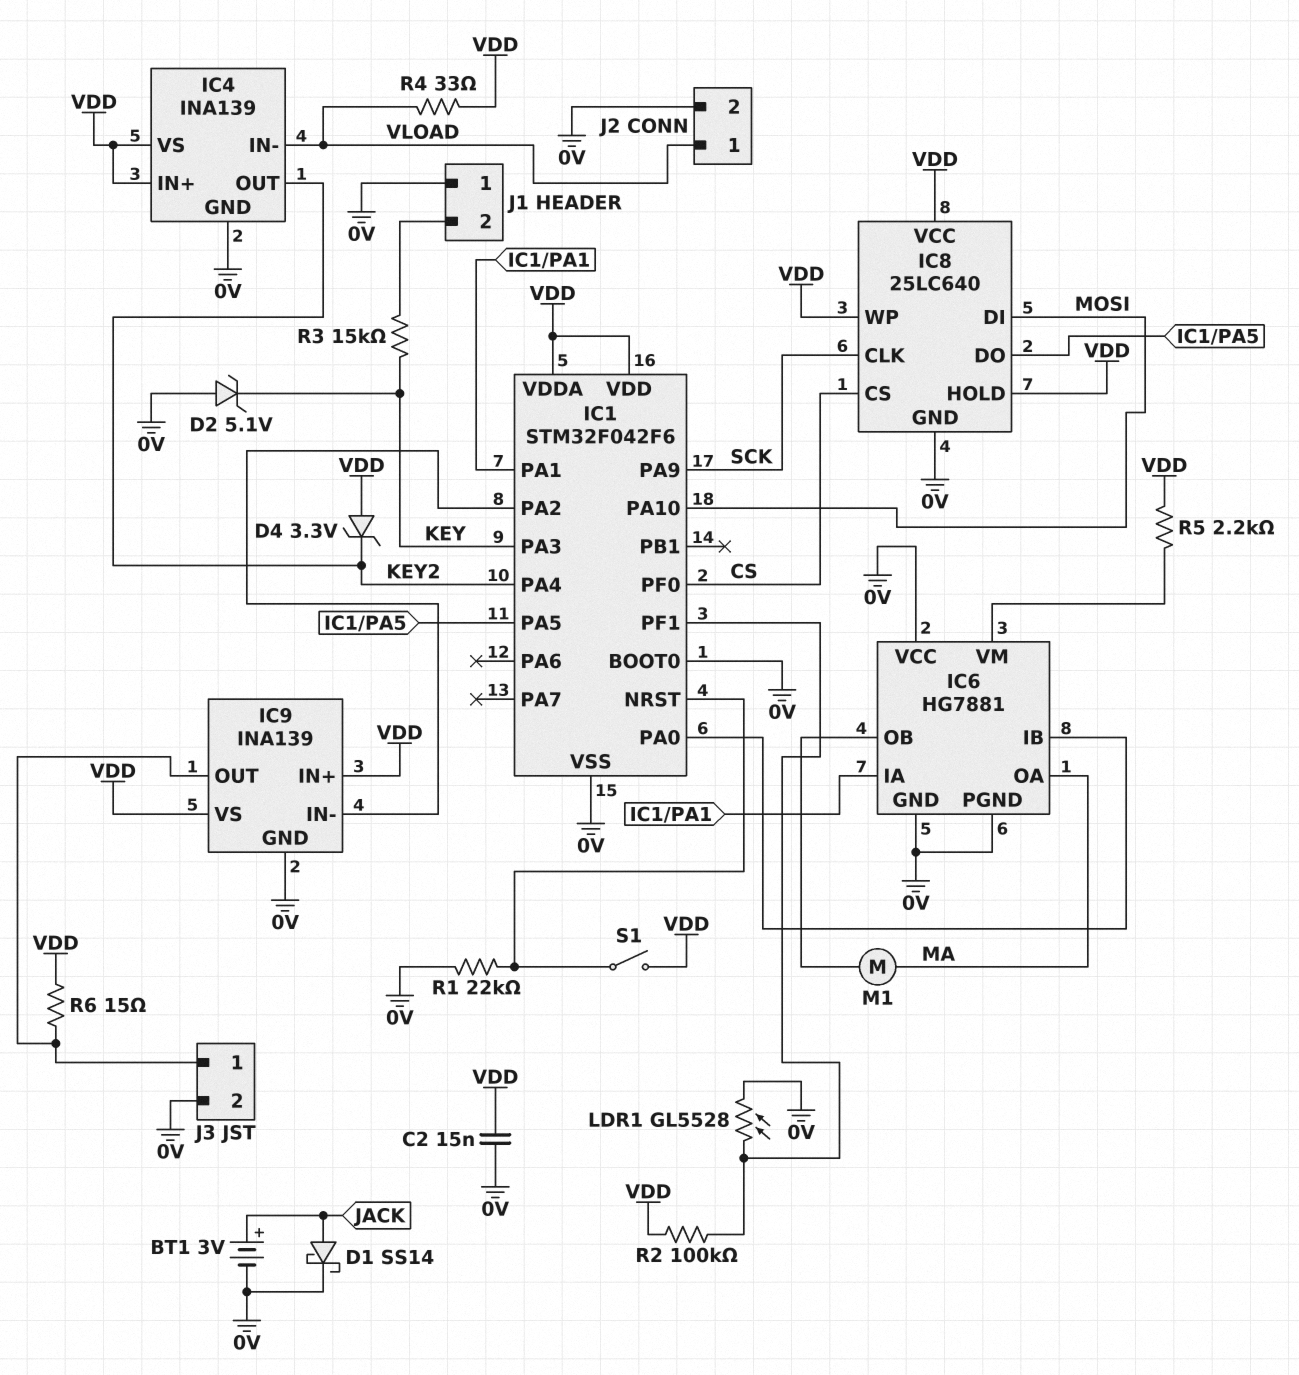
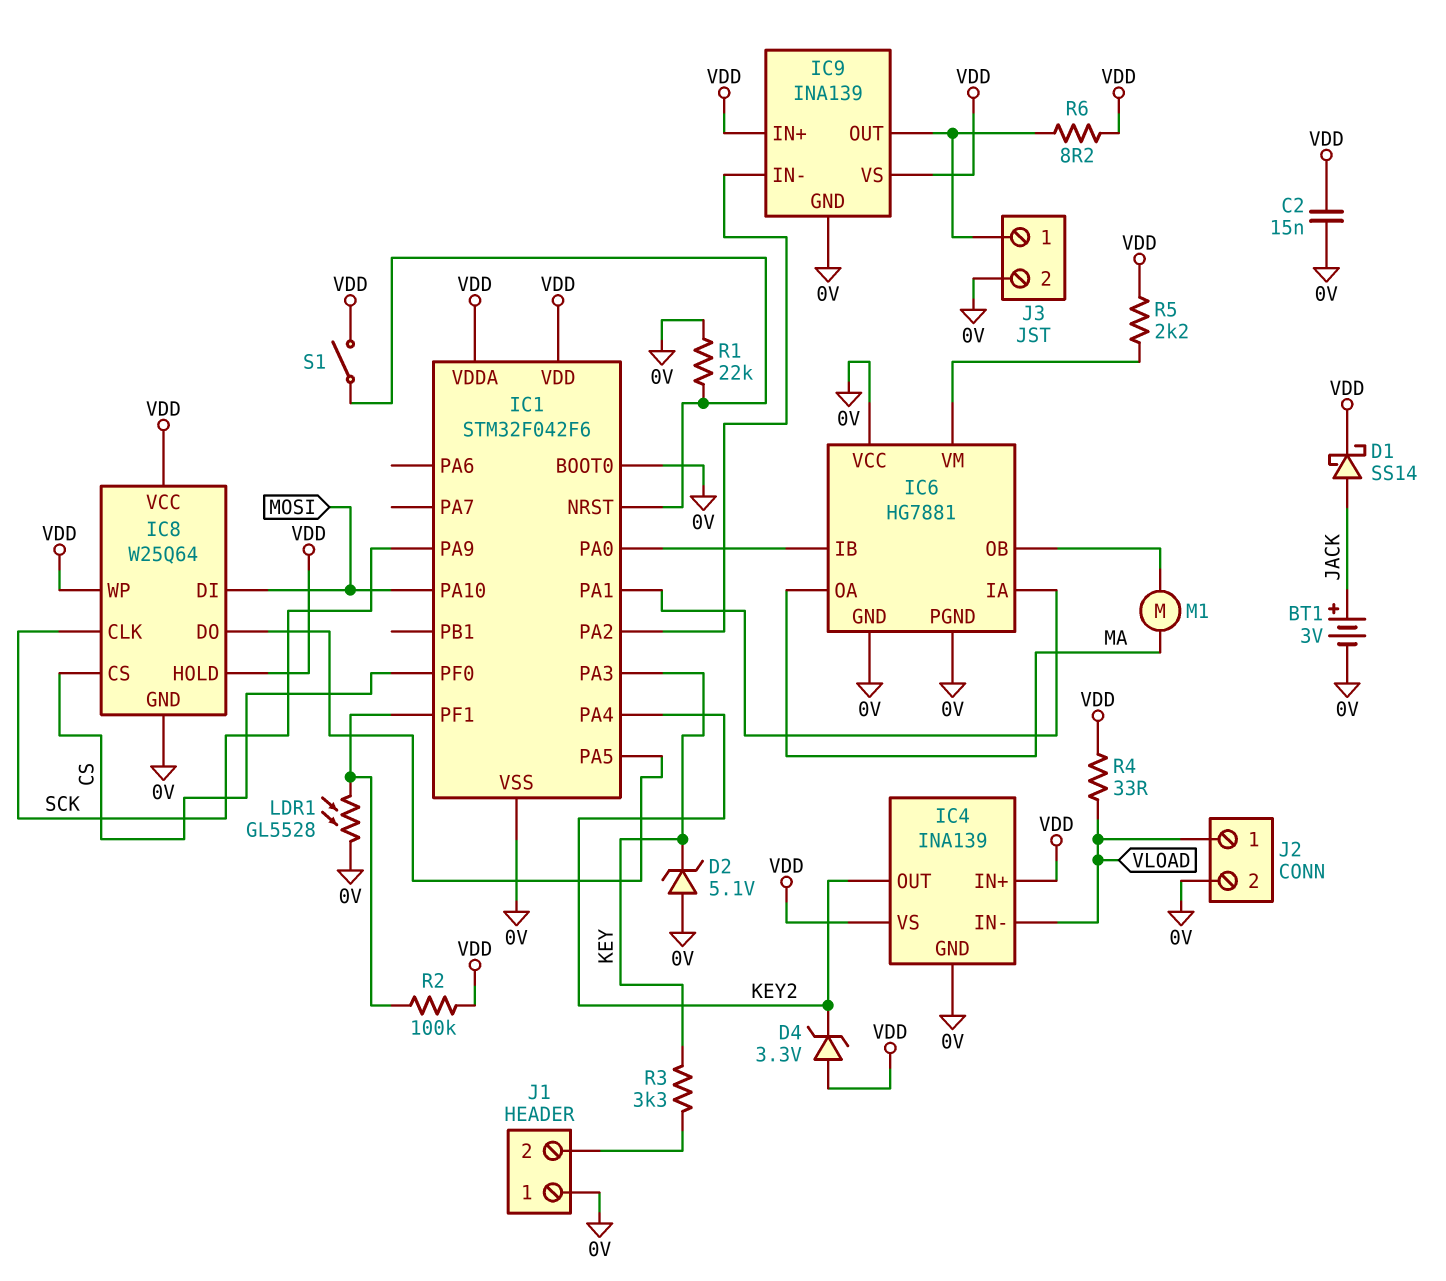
D1: schottky SS14 (A JACK, K 0V) -> schottky SS14 (A JACK, K VDD)
IC8: 25LC640 -> W25Q64
R3: 15k (J1/2, KEY) -> 3.3k (J1/2, KEY)
R6: 15 (IC9/OUT, VDD) -> 8.2 (IC9/OUT, VDD)

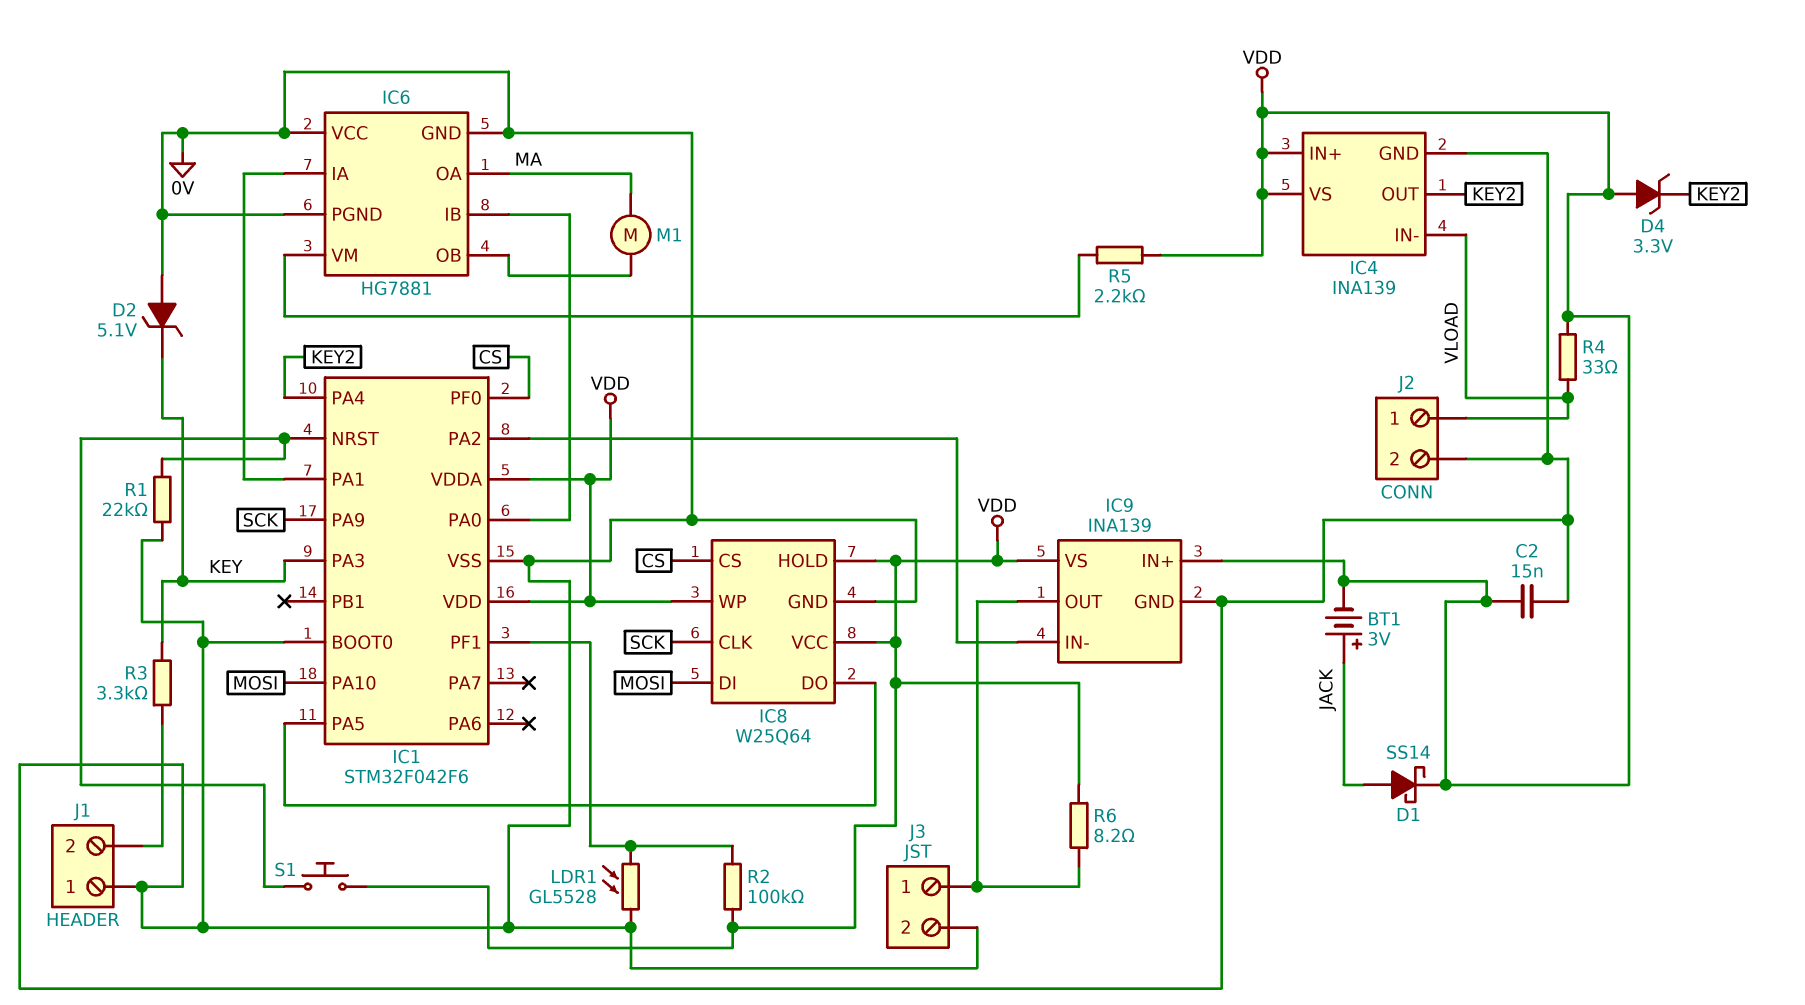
BT1: 3V (plus JACK, minus 0V) -> 3V (plus JACK, minus VDD)
S1: switch (IC1/NRST, VDD) -> button (IC1/NRST, VDD)

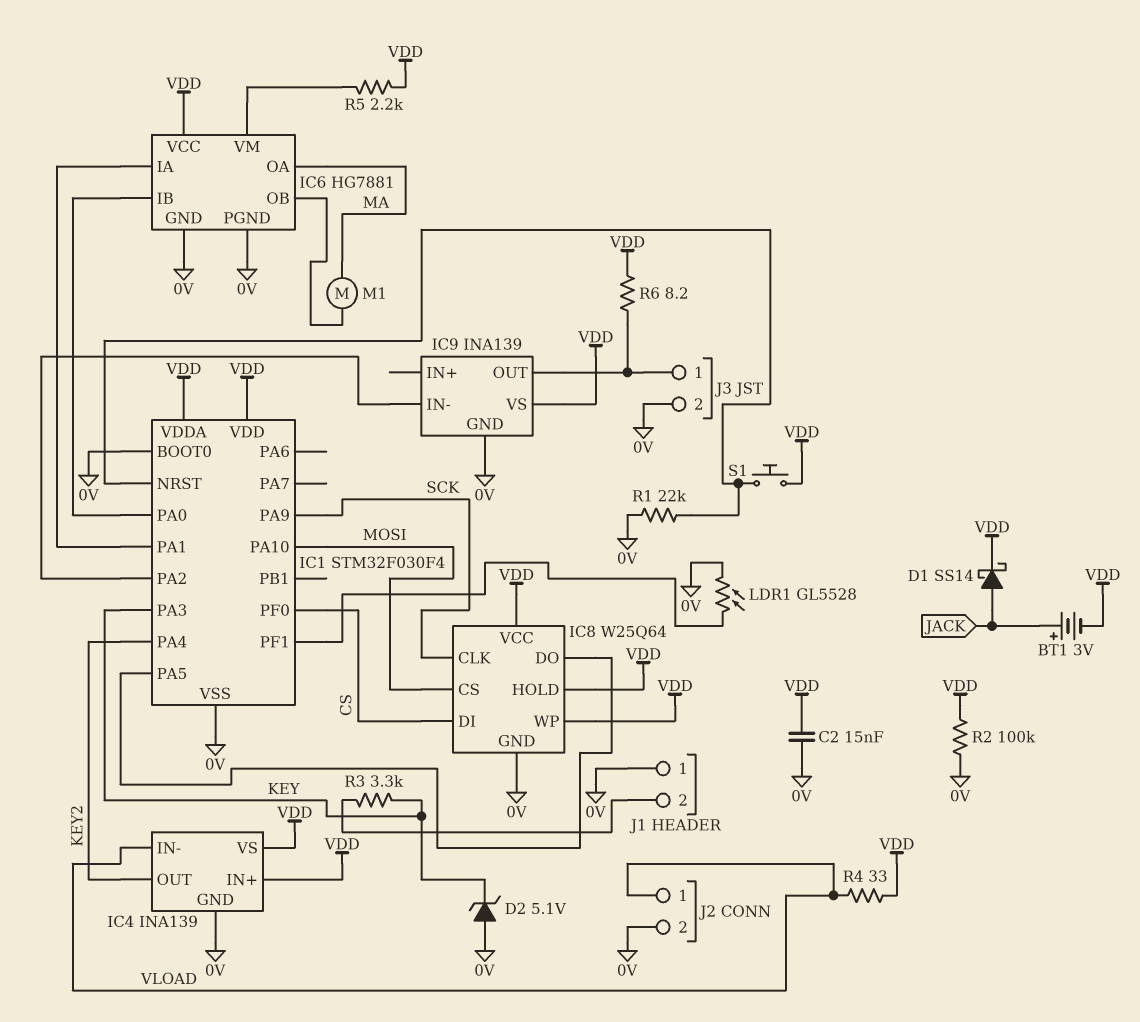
D4: zener 3.3V (A VDD, K KEY2) -> none
IC1: STM32F042F6 -> STM32F030F4
IC6 pin VCC: 0V -> VDD
IC8 pin CS: CS -> MOSI
IC8 pin DI: MOSI -> CS
IC9 pin IN+: VDD -> none
R2: 100k (IC1/PF1, VDD) -> 100k (0V, VDD)

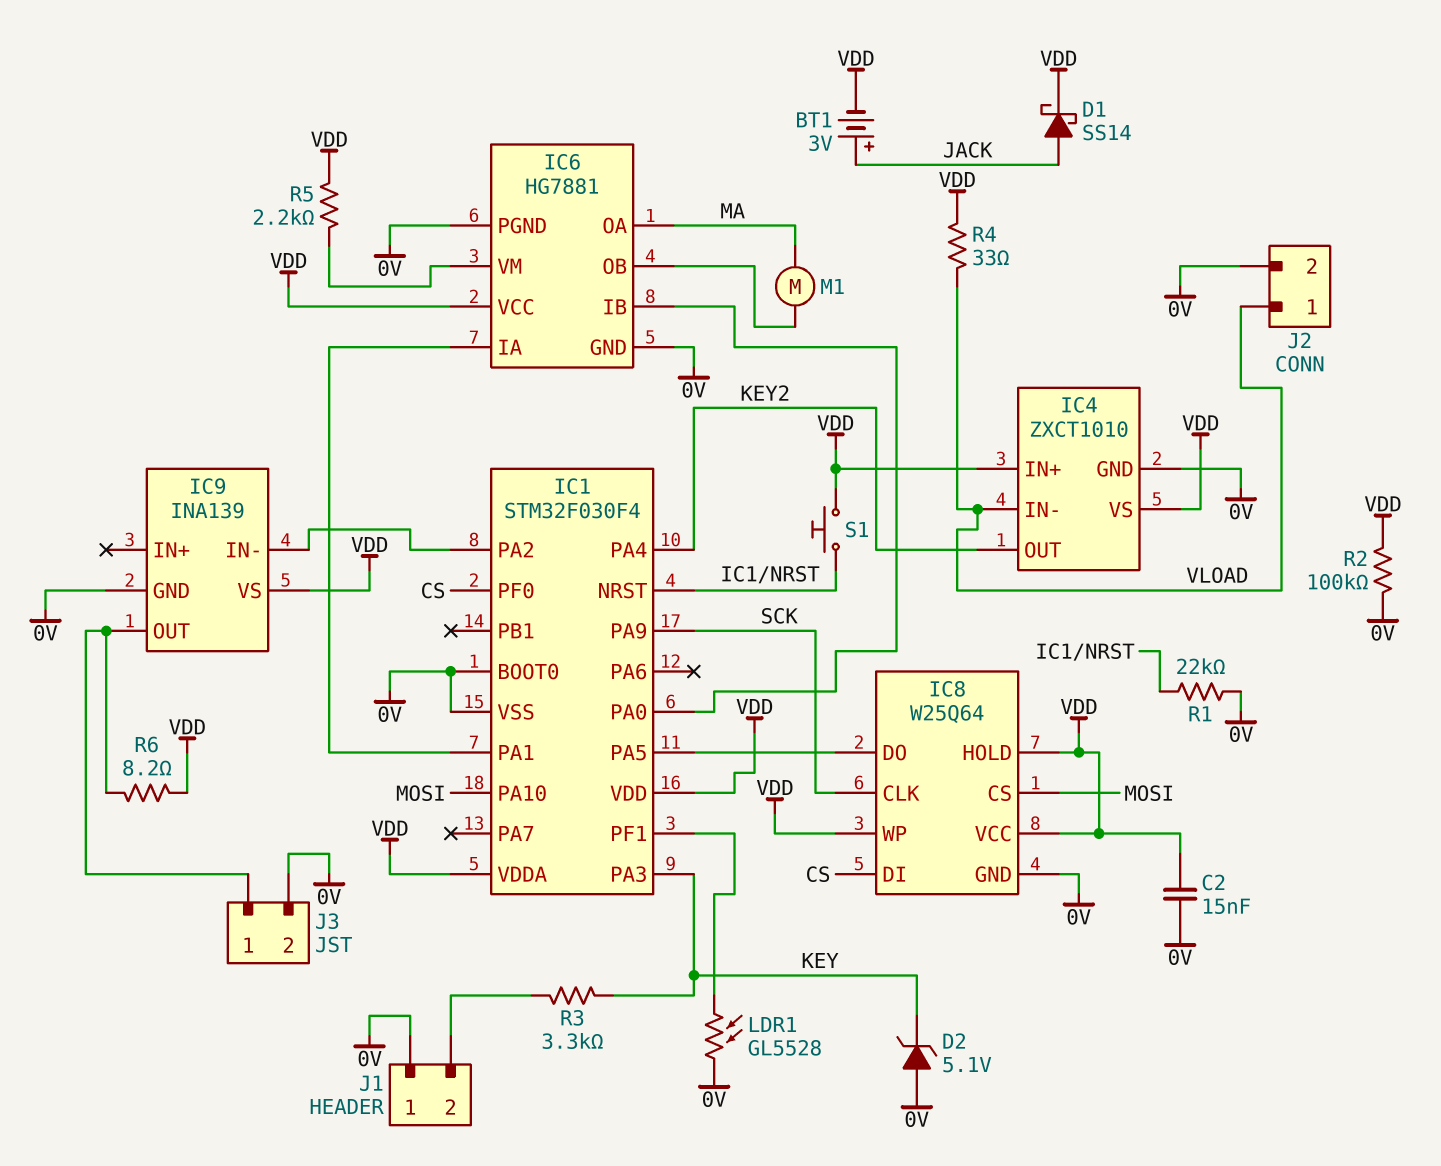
IC4: INA139 -> ZXCT1010

